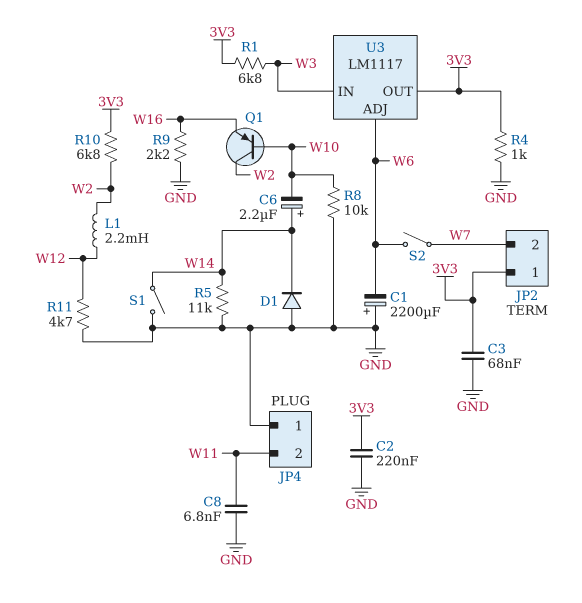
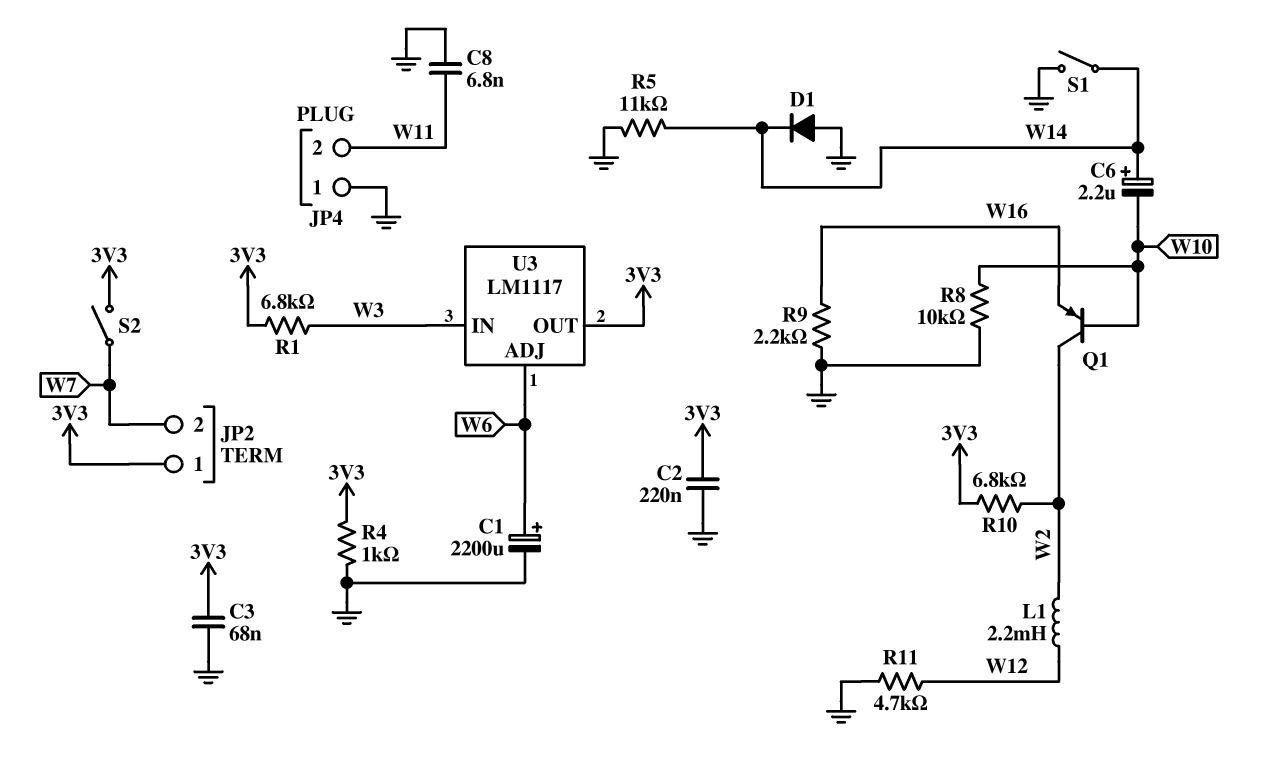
C1: 2200uF (plus GND, minus W6) -> 2200uF (plus W6, minus GND)
S2: switch (W6, W7) -> switch (3V3, W7)

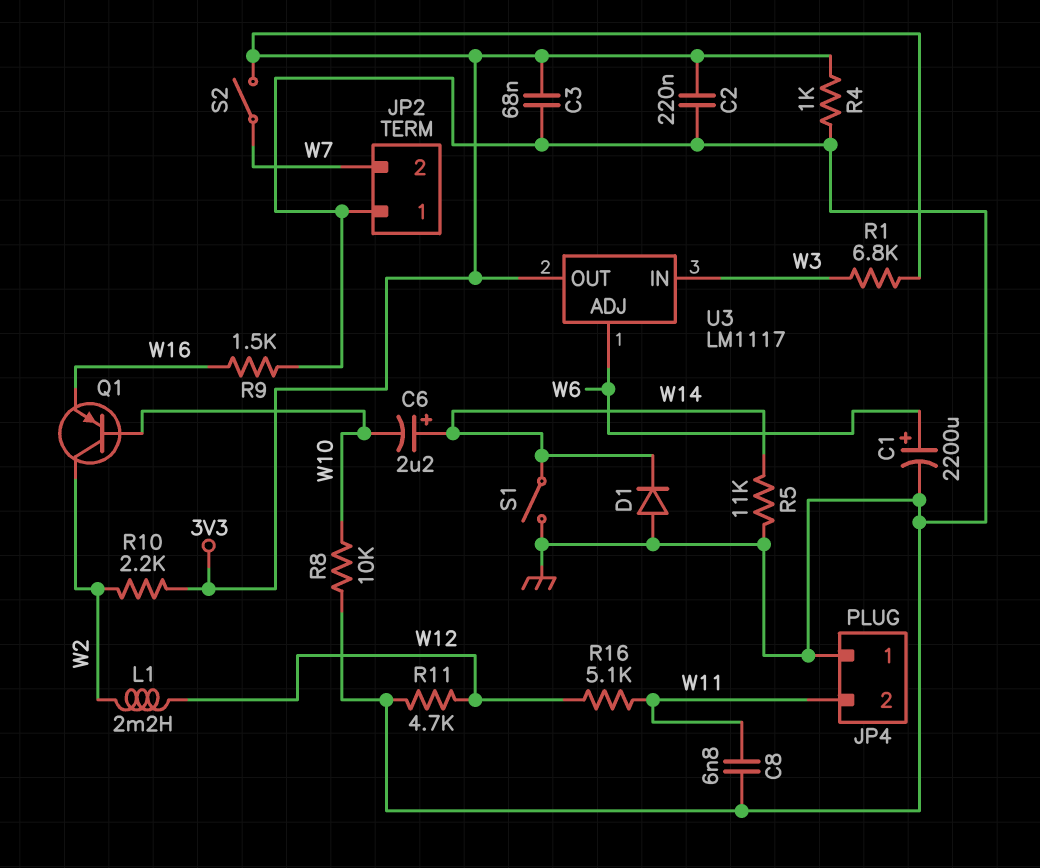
JP2 pin 1: 3V3 -> GND
R9: 2.2k (GND, W16) -> 1.5k (GND, W16)
R10: 6.8k (3V3, W2) -> 2.2k (3V3, W2)
R16: none -> 5.1k (W11, W12)

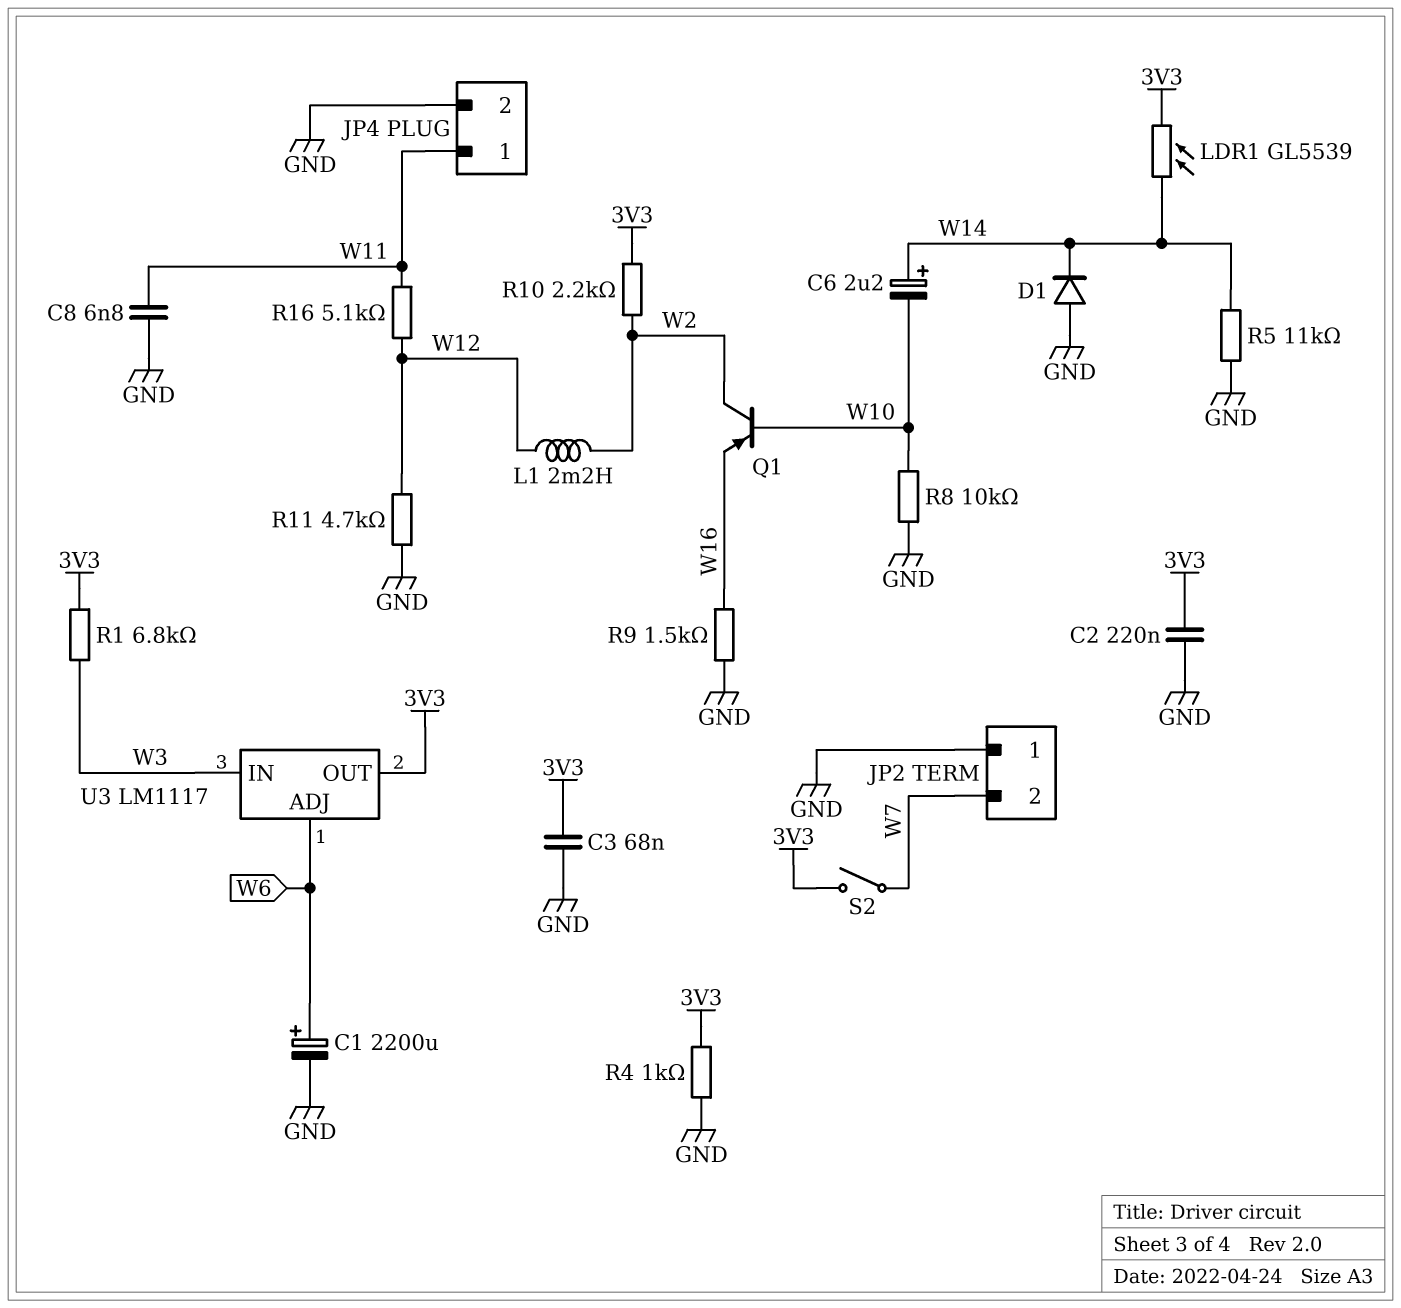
JP4 pin 1: GND -> W11
JP4 pin 2: W11 -> GND
LDR1: none -> GL5539 (3V3, W14)
S1: switch (GND, W14) -> none

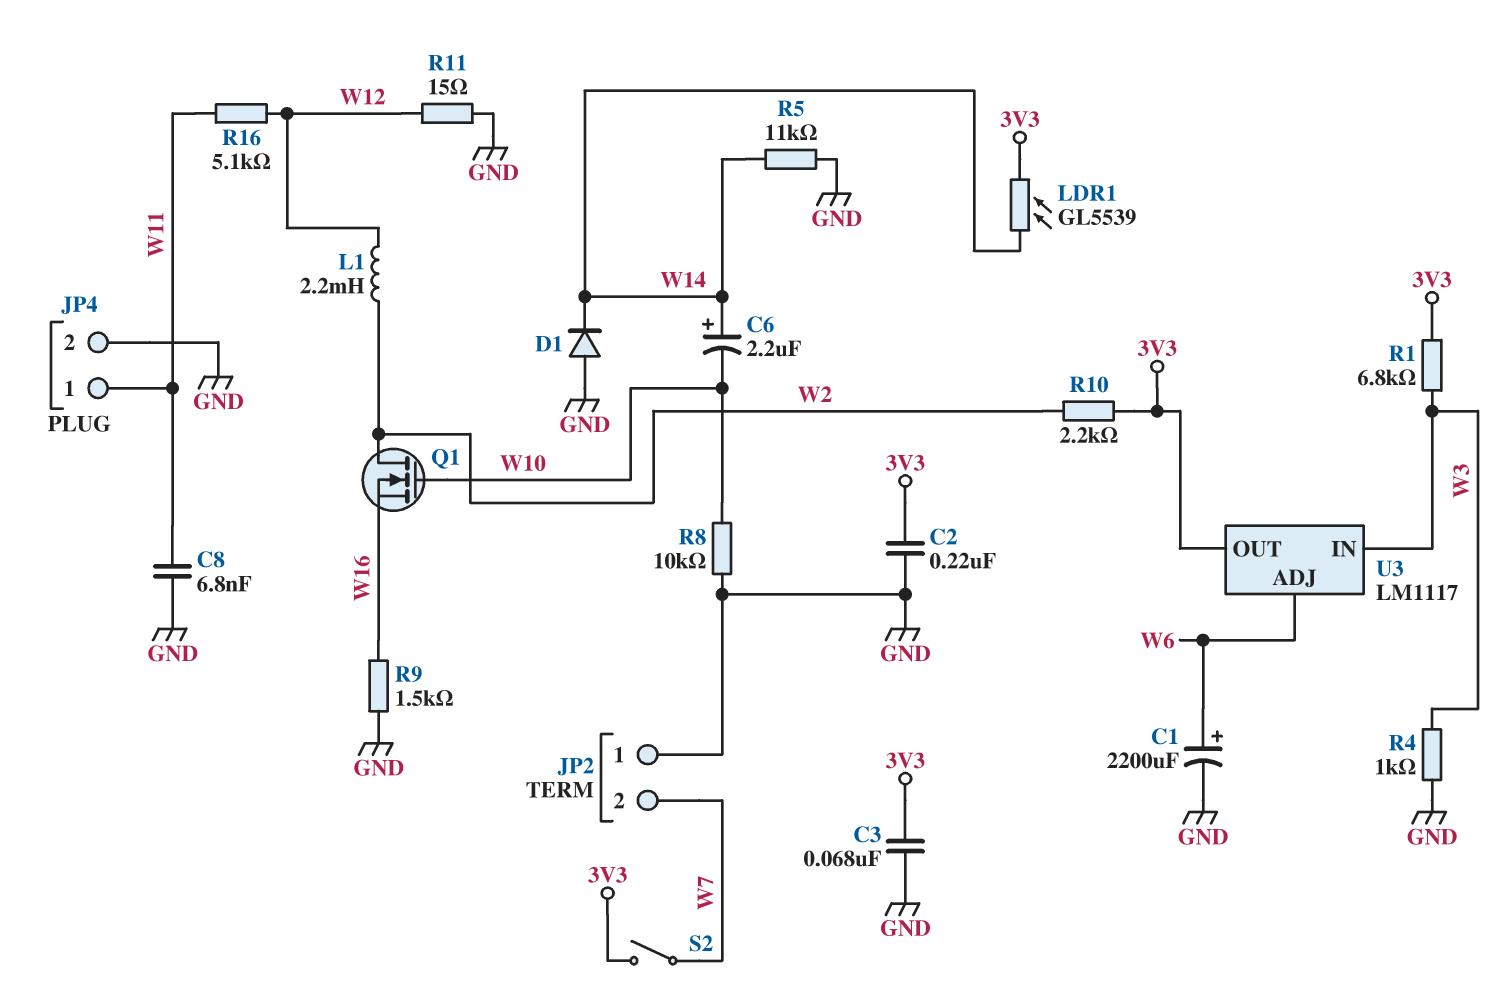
Q1: PNP (B W10, C W2, E W16) -> NMOS (G W10, D W2, S W16)
R4: 1k (3V3, GND) -> 1k (GND, W3)
R11: 4.7k (GND, W12) -> 15 (GND, W12)

